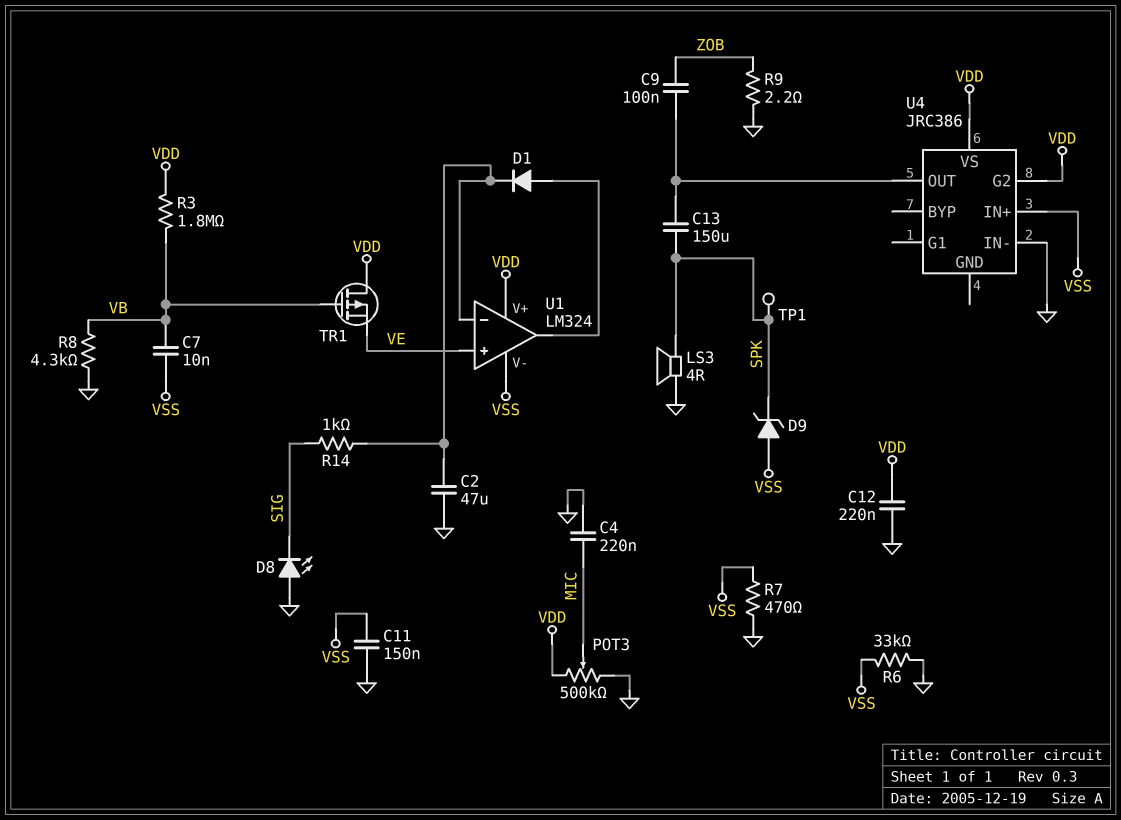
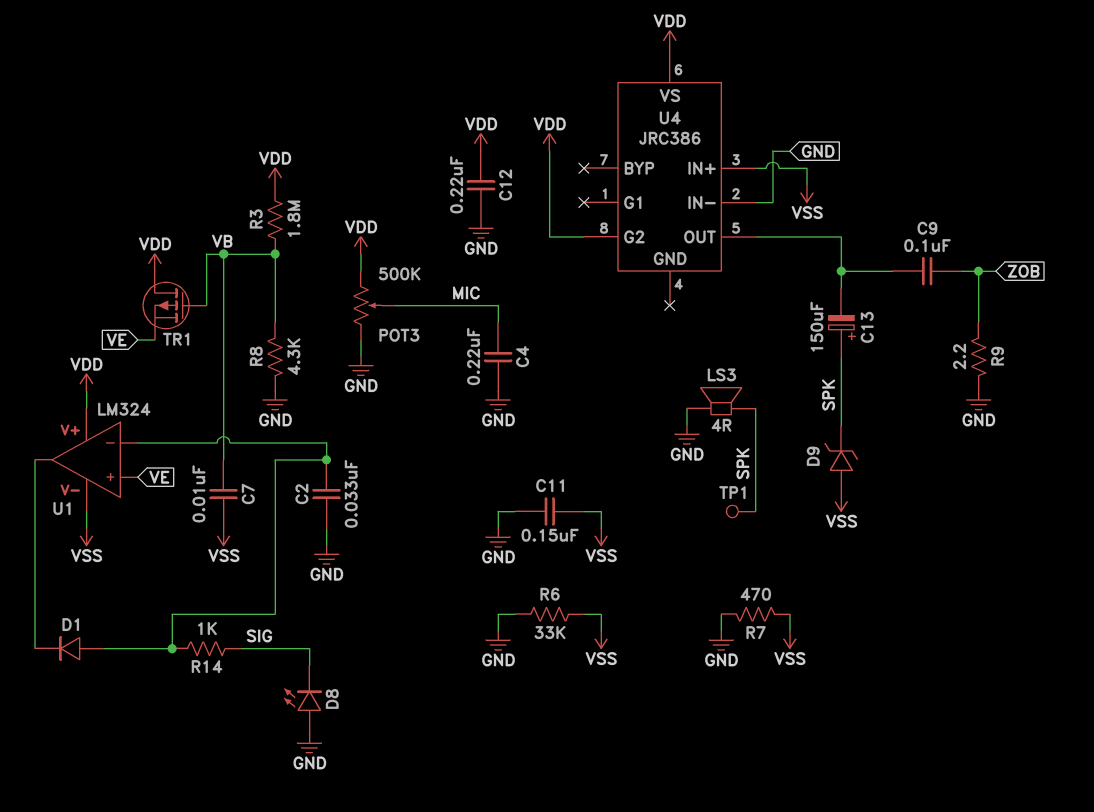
C2: 47uF (GND, U1/in-) -> 33nF (GND, U1/in-)
C13: 150uF (SPK, U4/OUT) -> 150uF (plus SPK, minus U4/OUT)
D1: diode (A U1/out, K U1/in-) -> diode (A U1/in-, K U1/out)

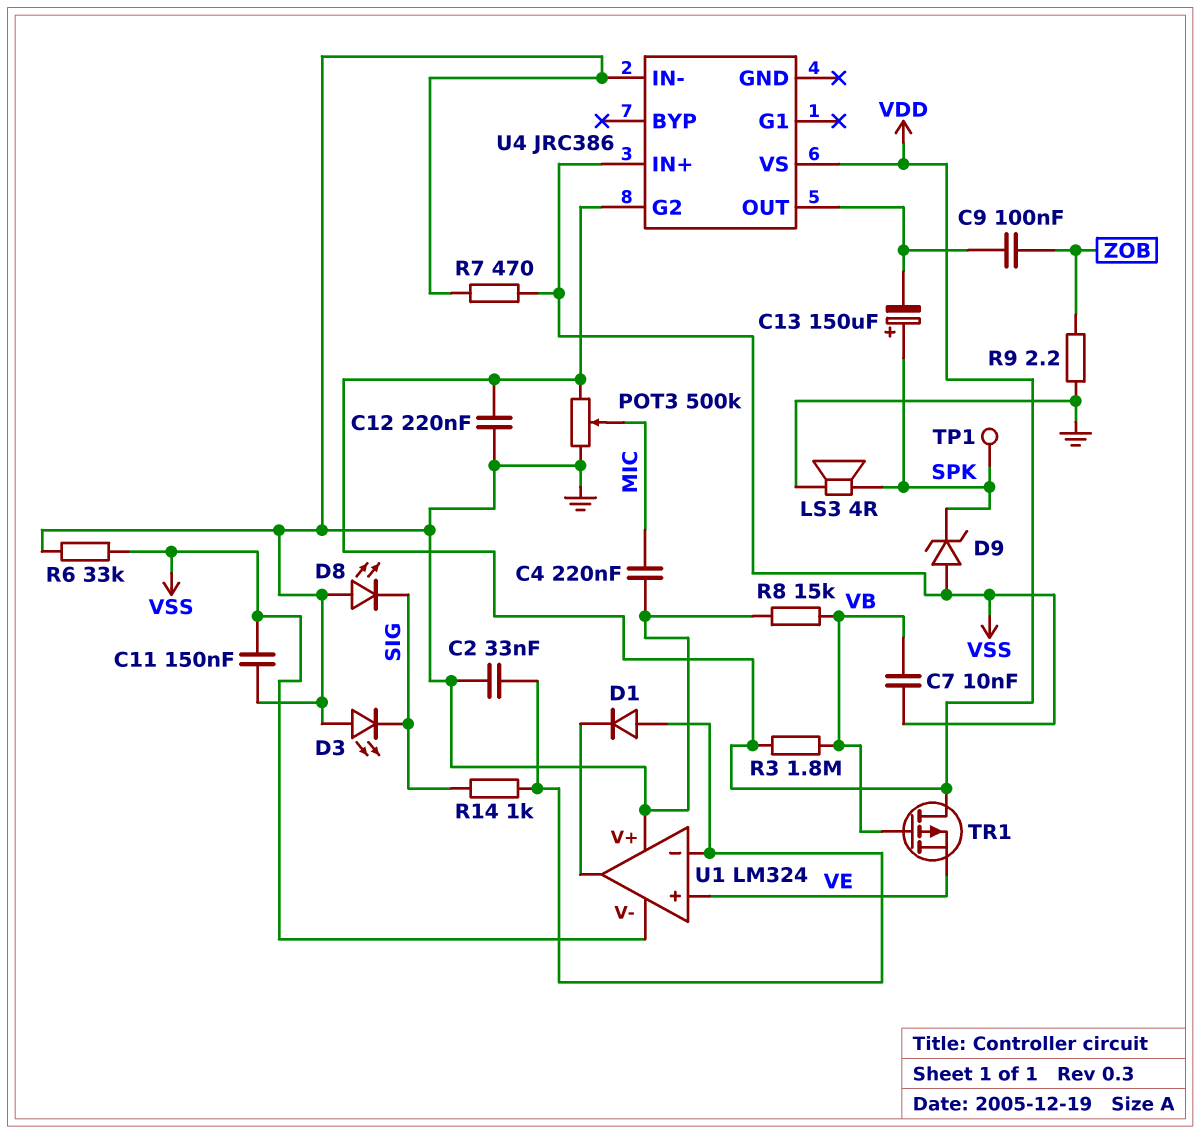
D3: none -> LED (A GND, K SIG)
R8: 4.3k (GND, VB) -> 15k (GND, VB)
U1 pin V+: VDD -> GND

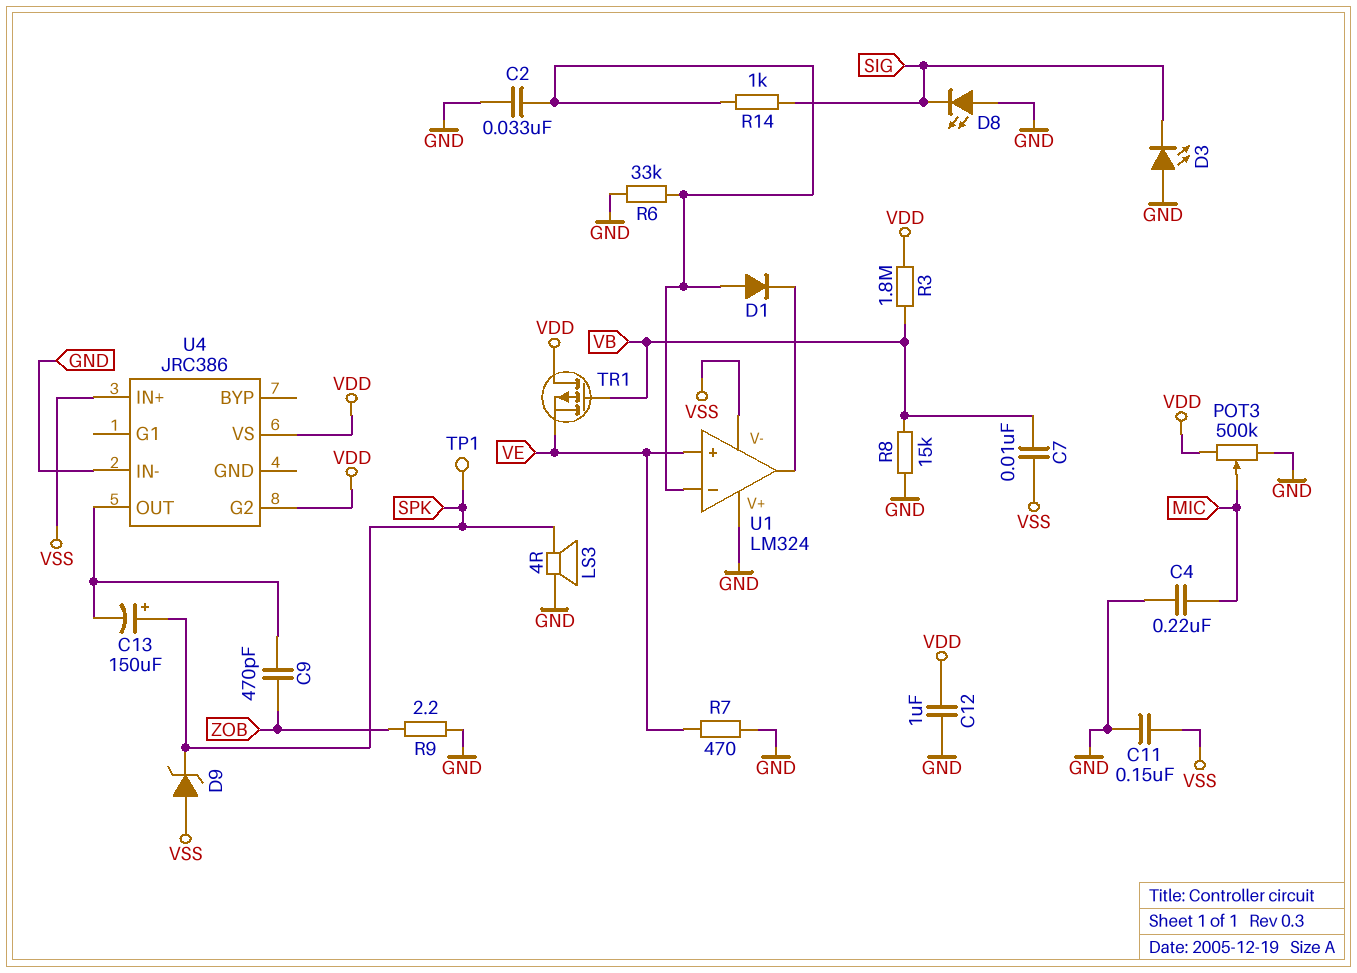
C9: 100nF (U4/OUT, ZOB) -> 470pF (U4/OUT, ZOB)
C12: 220nF (GND, VDD) -> 1uF (GND, VDD)
R6: 33k (GND, VSS) -> 33k (GND, U1/in-)
R7: 470 (GND, VSS) -> 470 (GND, VE)

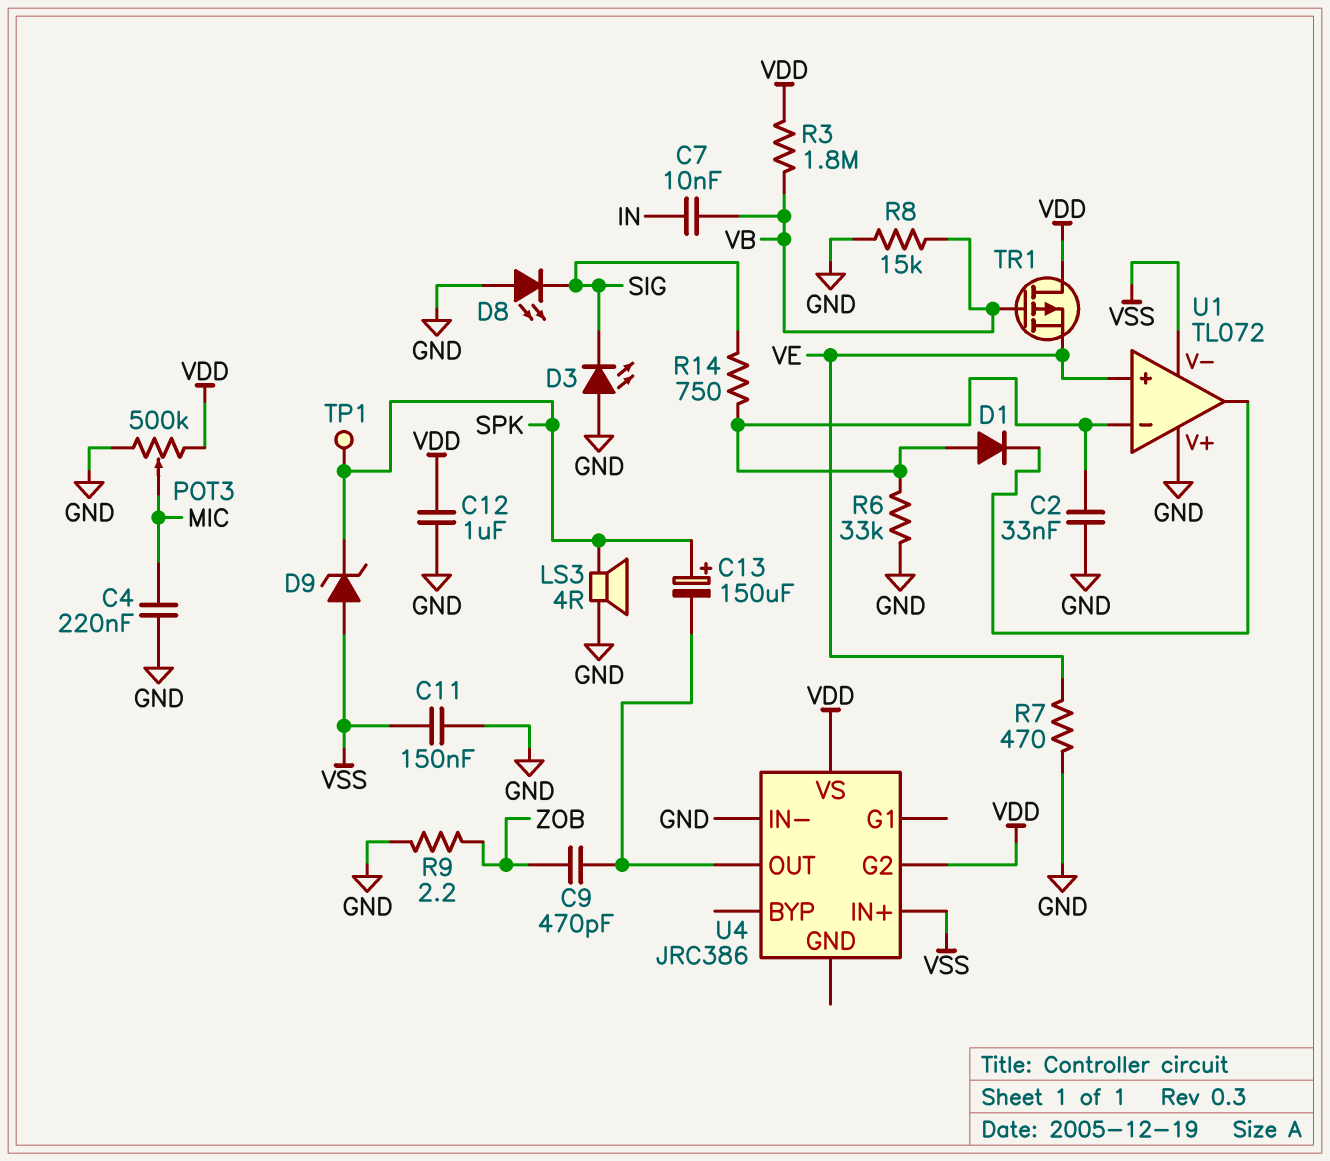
C7: 10nF (VB, VSS) -> 10nF (IN, VB)
R14: 1k (SIG, U1/in-) -> 750 (SIG, U1/in-)
U1: LM324 -> TL072

